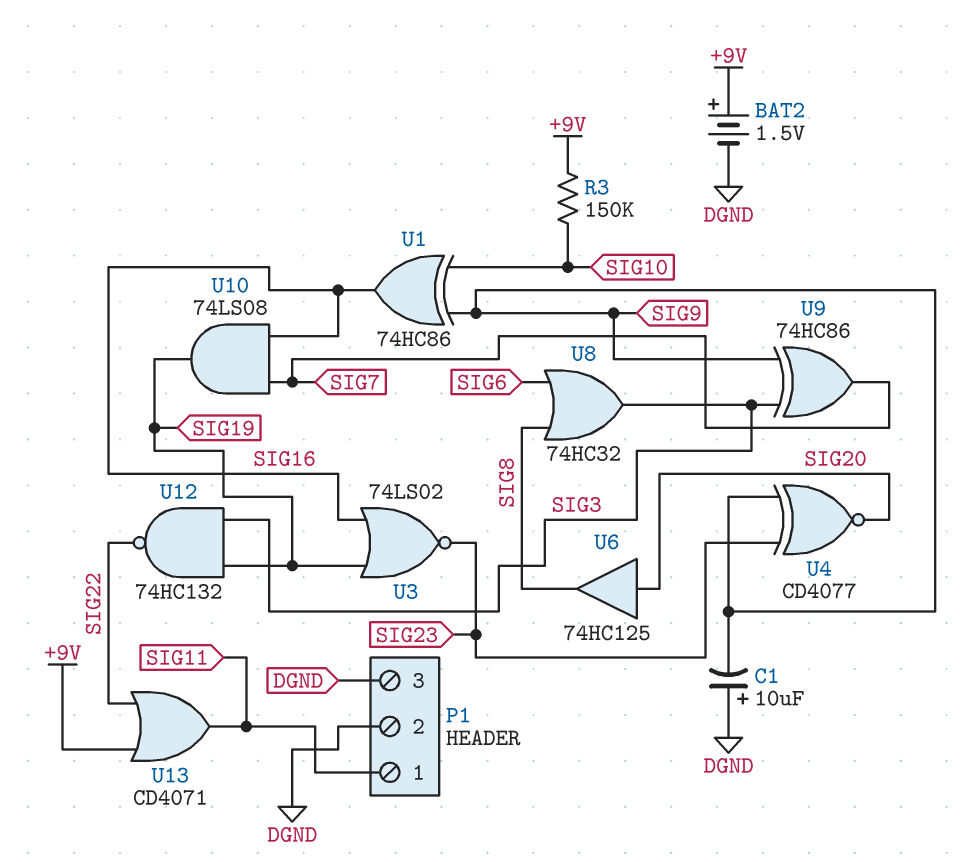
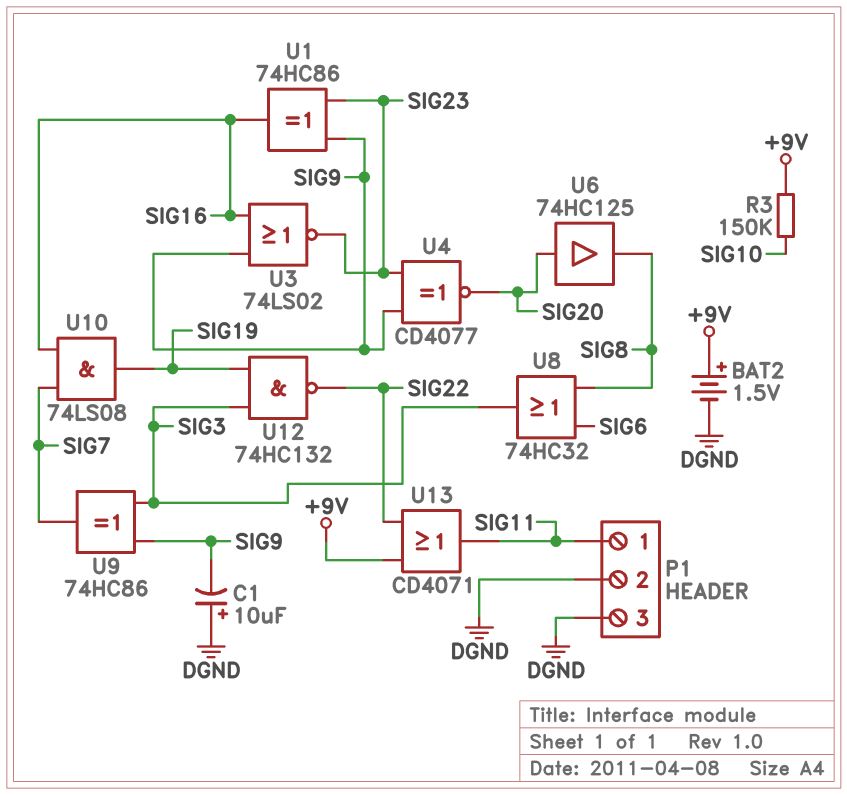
U1: XOR 74HC86 (in SIG9, in SIG10, out SIG16) -> XOR 74HC86 (in SIG9, in SIG23, out SIG16)
U3: NOR 74LS02 (in SIG16, in SIG19, out SIG23) -> NOR 74LS02 (in SIG9, in SIG16, out SIG23)

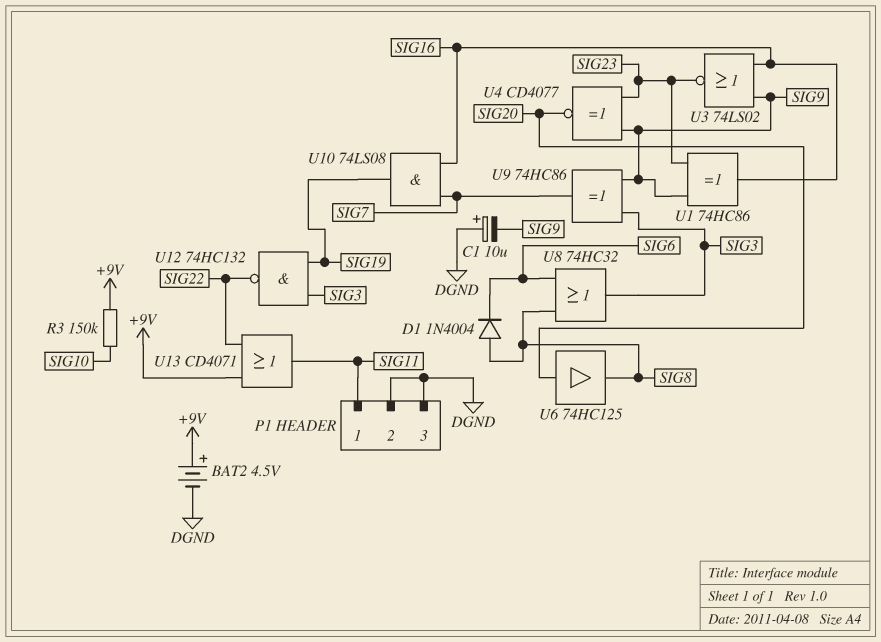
BAT2: 1.5V (plus +9V, minus DGND) -> 4.5V (plus +9V, minus DGND)
D1: none -> diode 1N4004 (A SIG8, K SIG6)

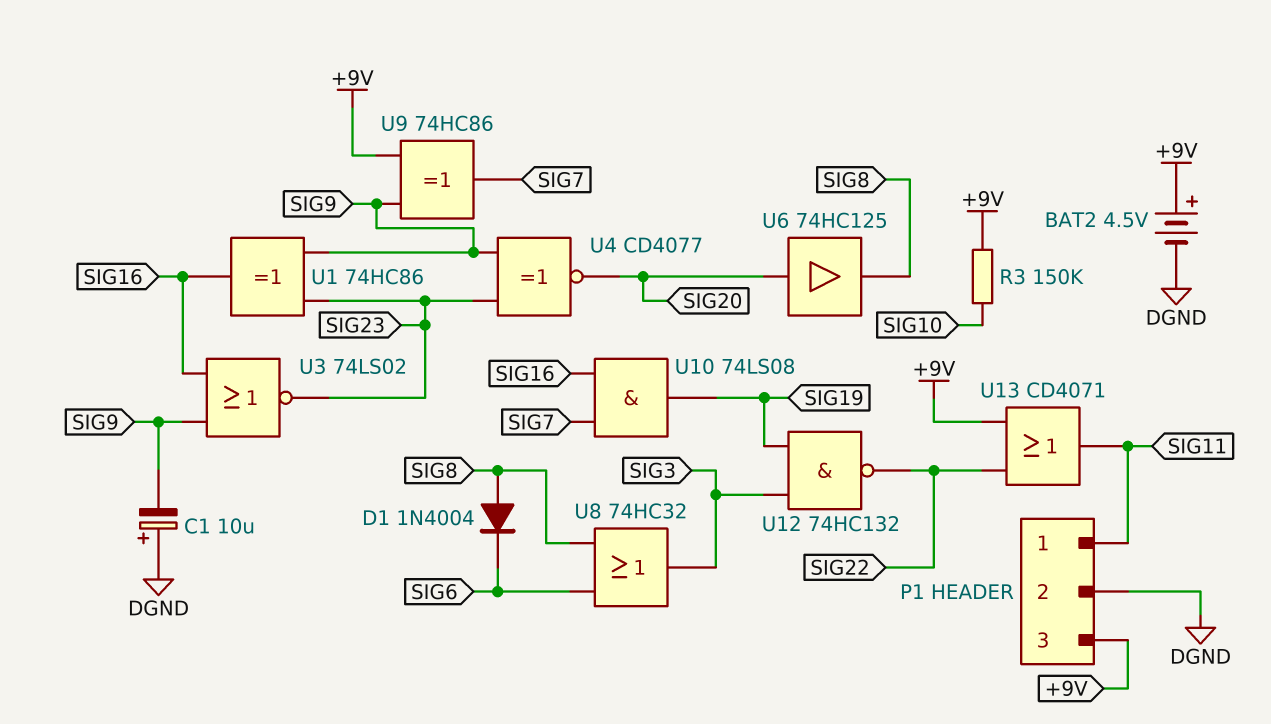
P1 pin 3: DGND -> +9V
U9: XOR 74HC86 (in SIG3, in SIG9, out SIG7) -> XOR 74HC86 (in +9V, in SIG9, out SIG7)

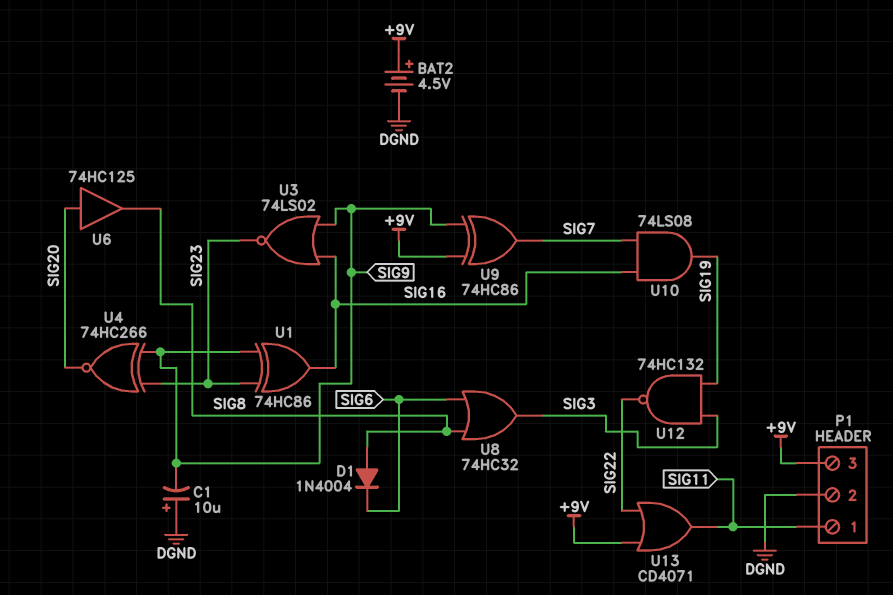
R3: 150k (+9V, SIG10) -> none
U4: XNOR CD4077 (in SIG9, in SIG23, out SIG20) -> XNOR 74HC266 (in SIG9, in SIG23, out SIG20)

